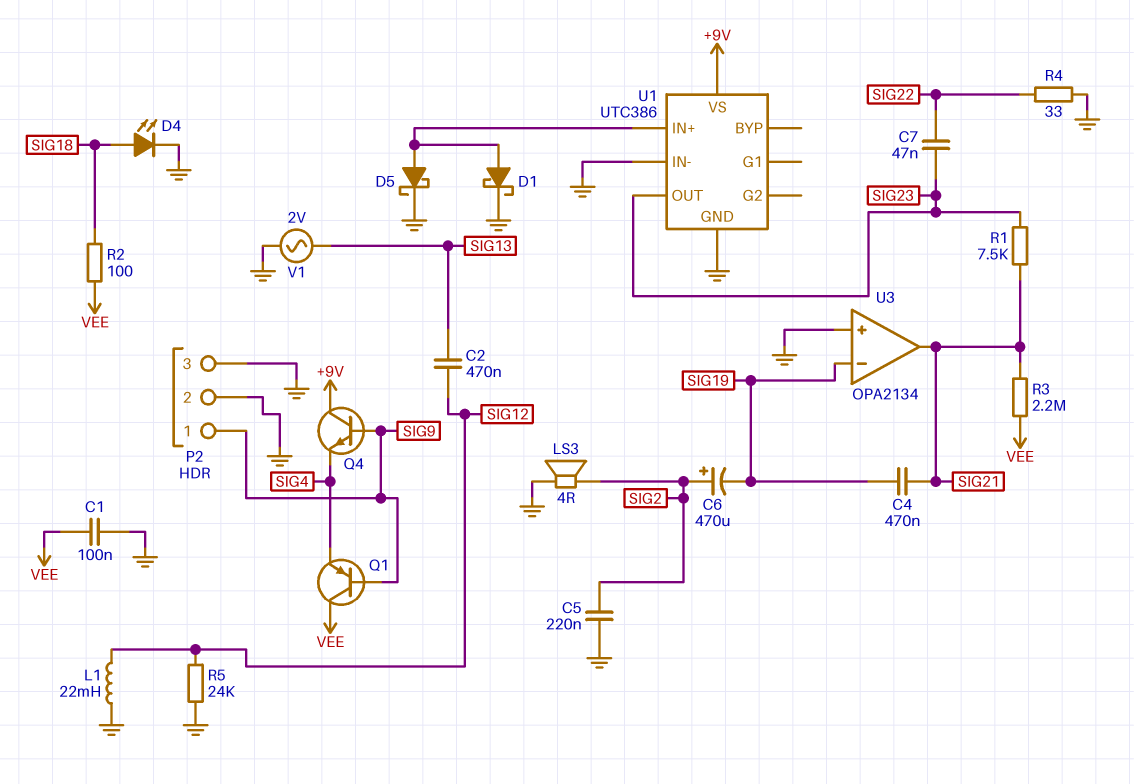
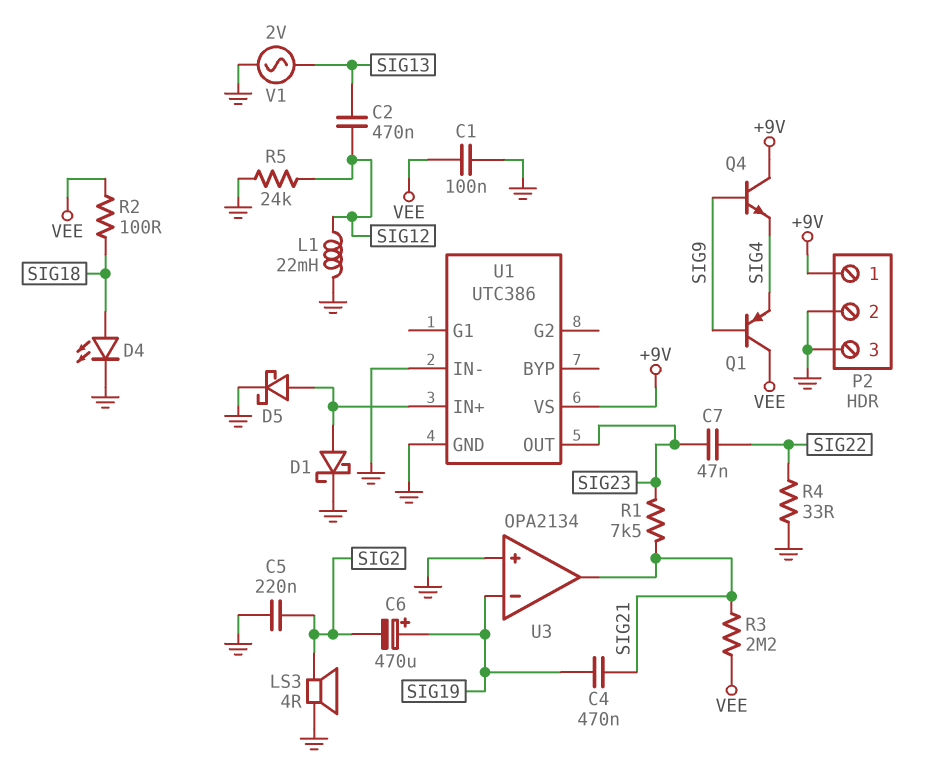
C6: 470uF (plus SIG2, minus SIG19) -> 470uF (plus SIG19, minus SIG2)
P2 pin 1: SIG9 -> +9V

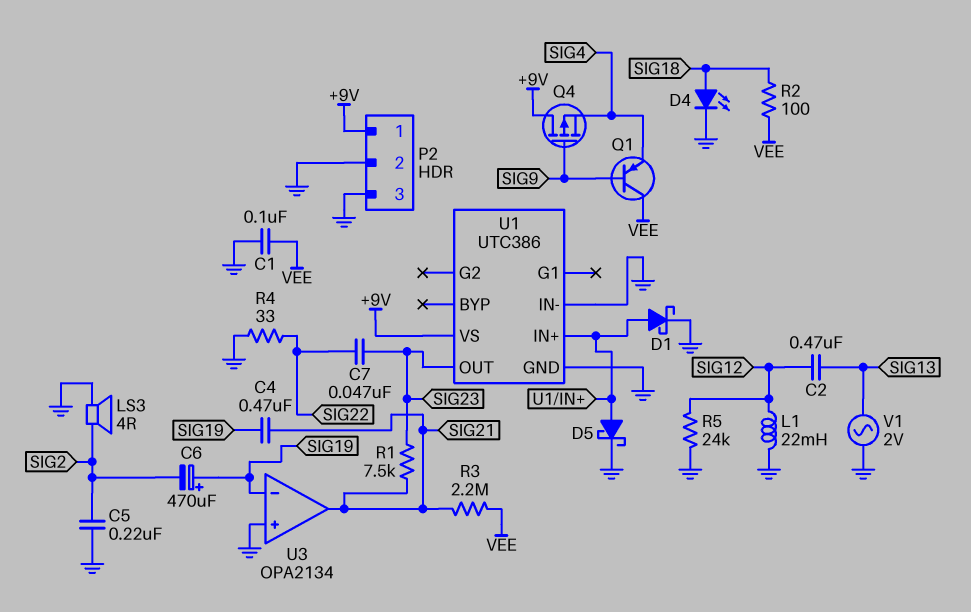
Q4: NPN (B SIG9, C +9V, E SIG4) -> PMOS (G SIG9, D +9V, S SIG4)

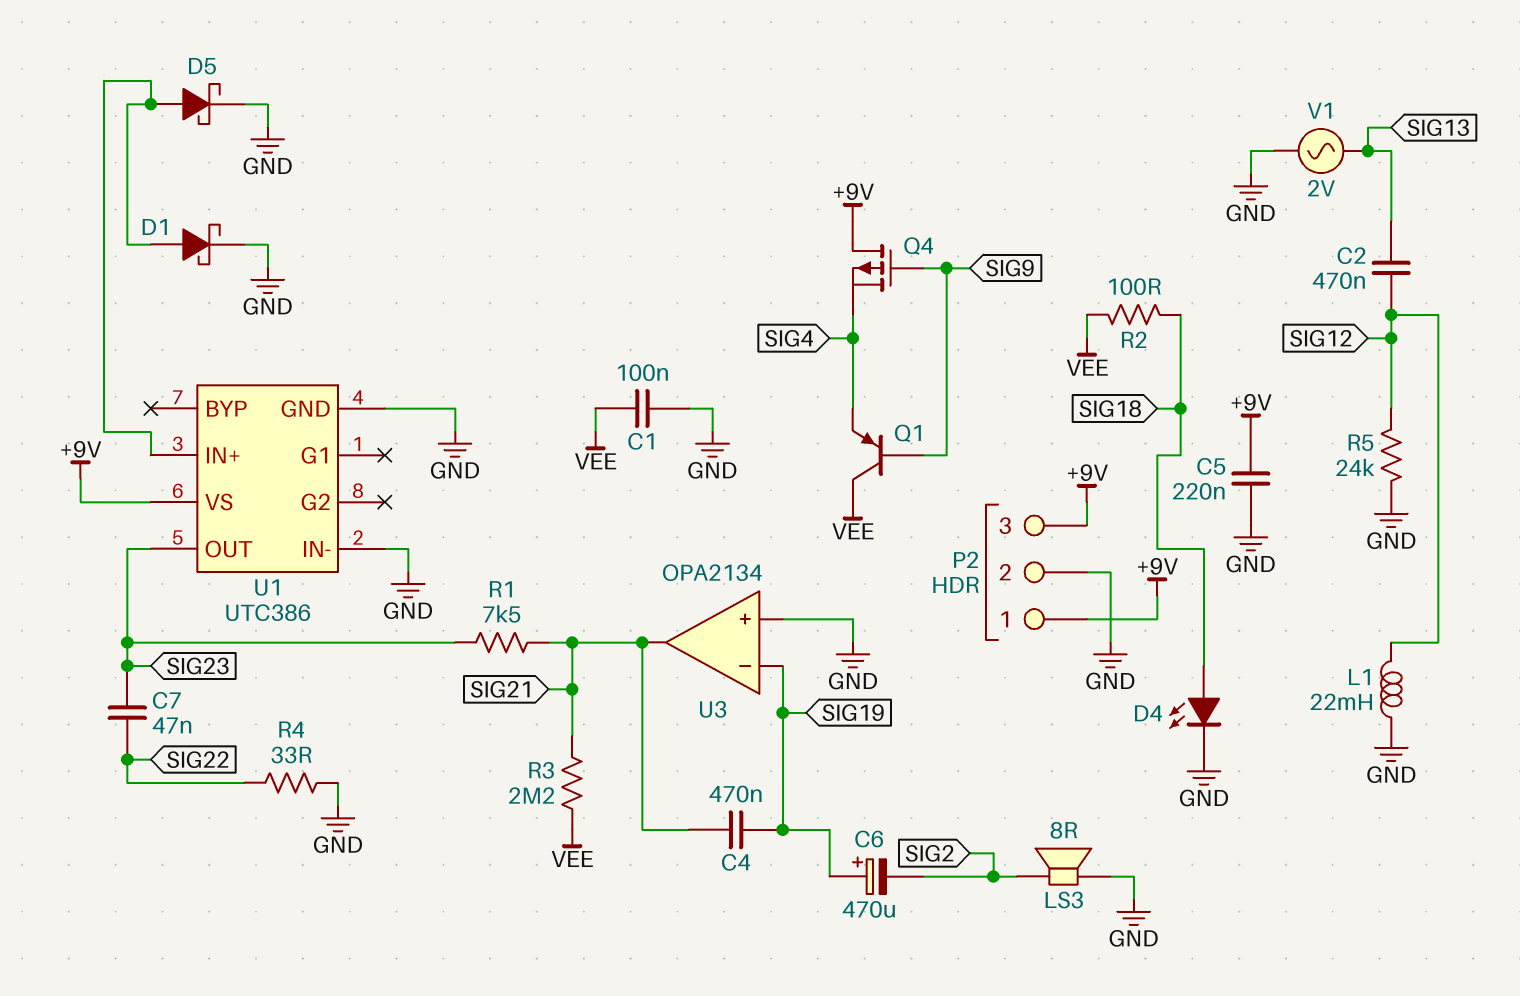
C5: 220nF (GND, SIG2) -> 220nF (+9V, GND)
LS3: speaker 4R (GND, SIG2) -> speaker 8R (GND, SIG2)
P2 pin 3: GND -> +9V

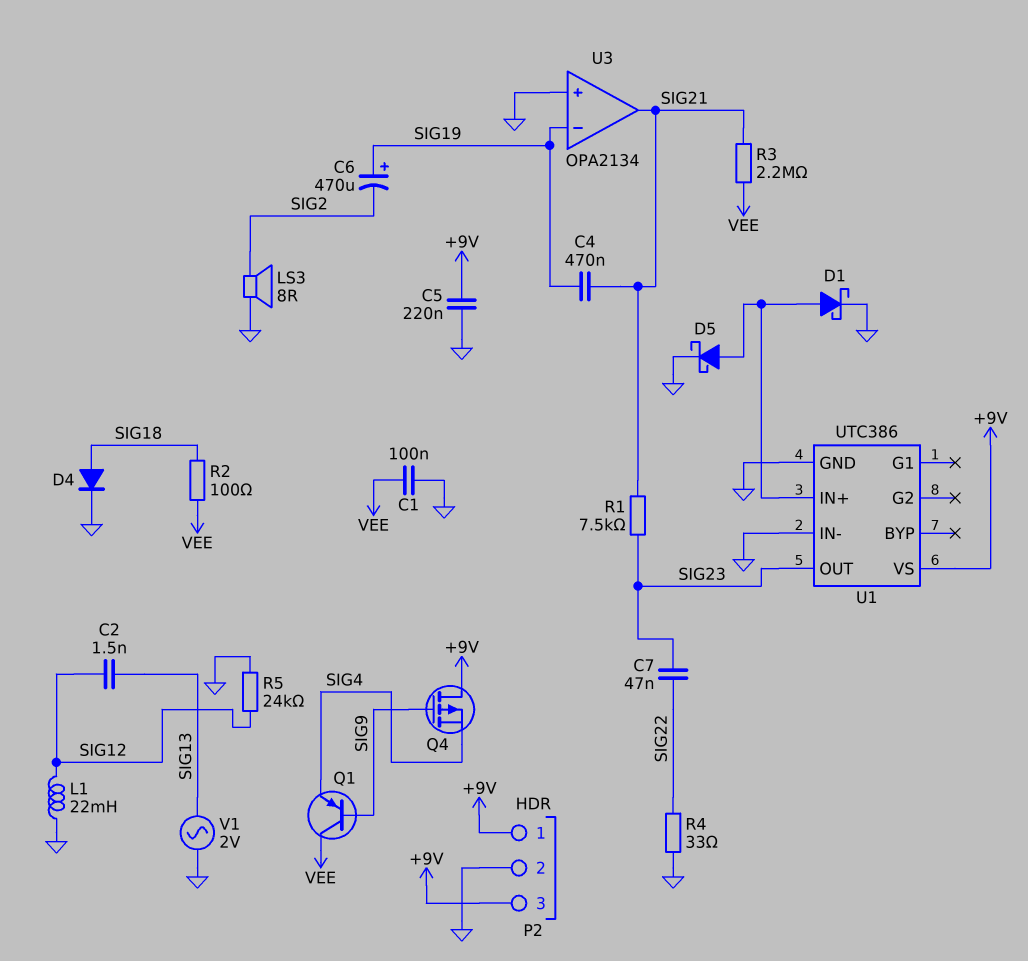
C2: 470nF (SIG12, SIG13) -> 1.5nF (SIG12, SIG13)
D4: LED (A SIG18, K GND) -> diode (A SIG18, K GND)

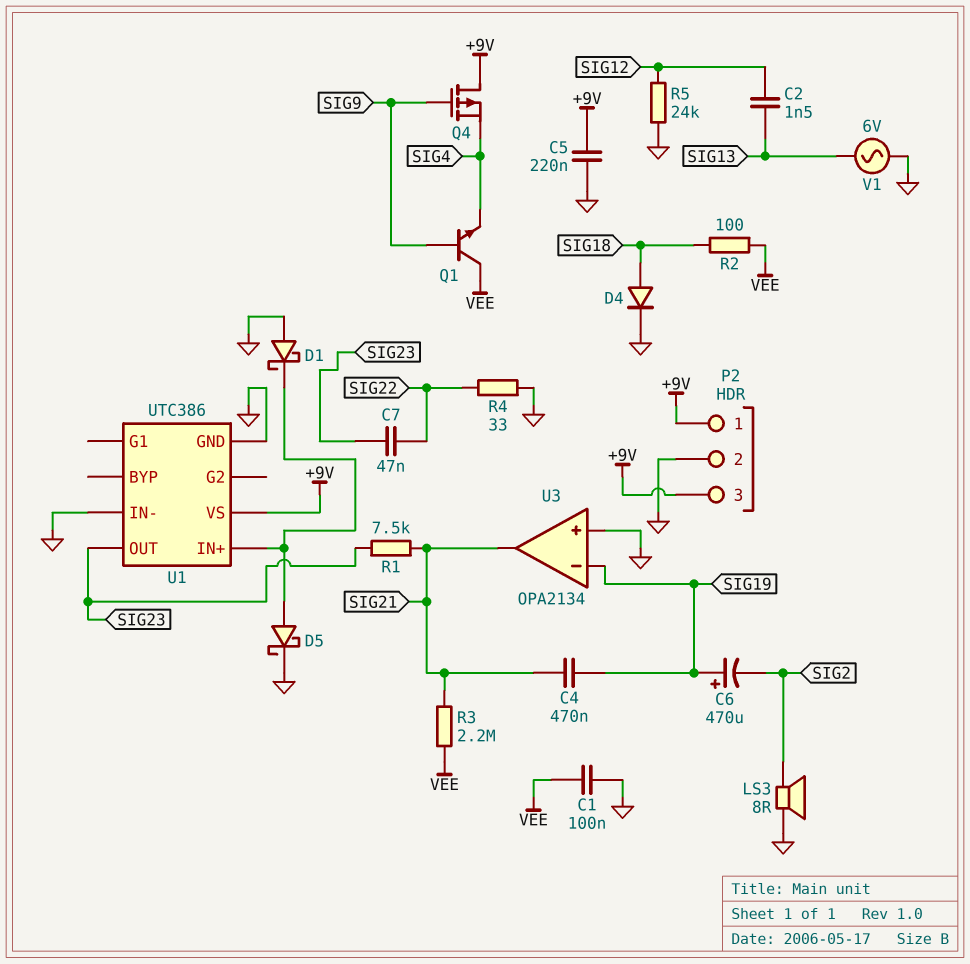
D1: schottky (A U1/IN+, K GND) -> schottky (A GND, K U1/IN+)
L1: 22mH (GND, SIG12) -> none
Q1: PNP (B SIG9, C VEE, E SIG4) -> NPN (B SIG9, C VEE, E SIG4)
V1: AC 2V (GND, SIG13) -> AC 6V (GND, SIG13)

